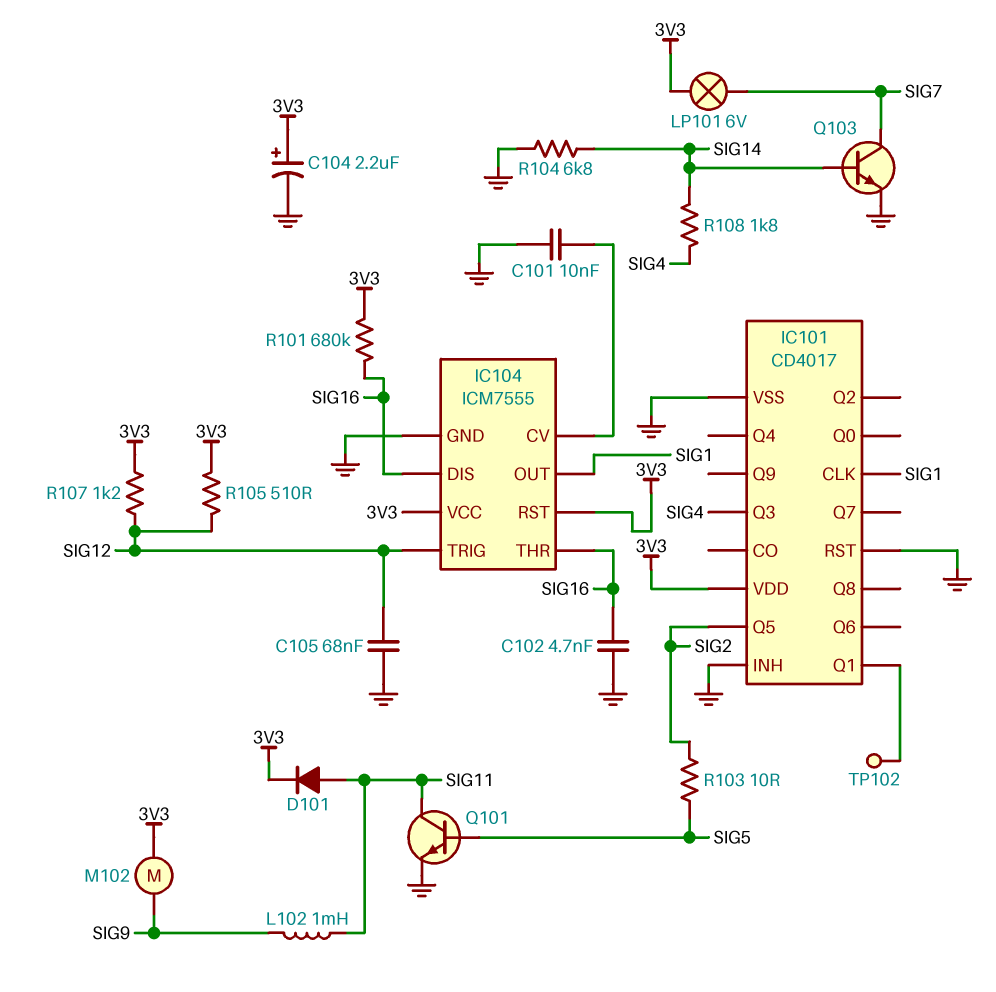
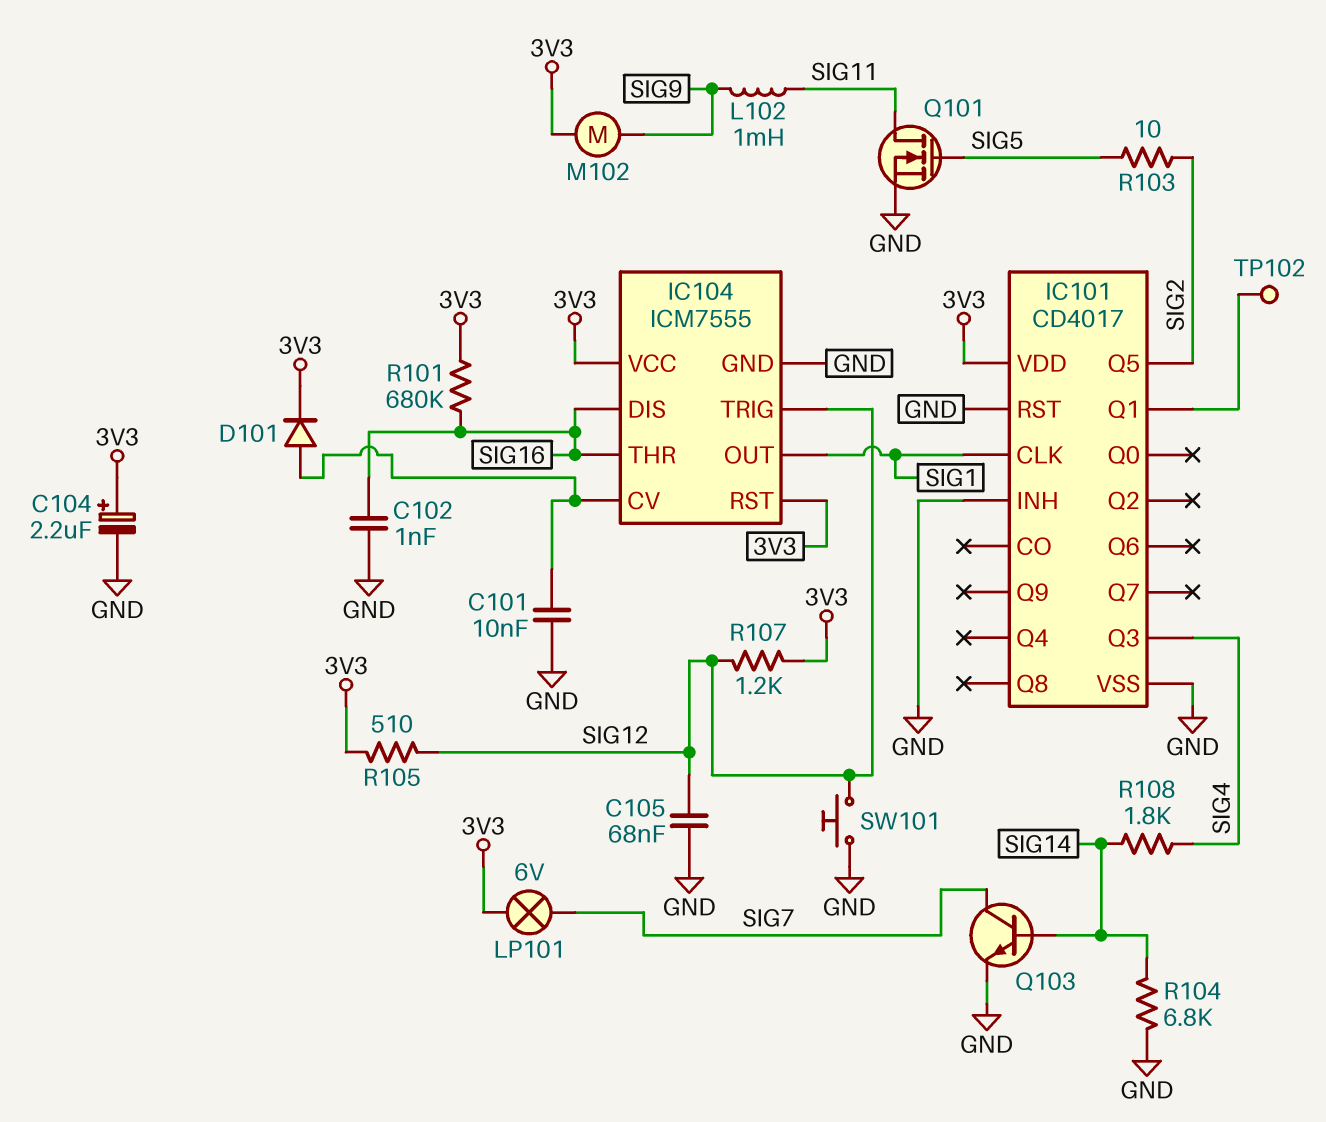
C102: 4.7nF (GND, SIG16) -> 1nF (GND, SIG16)
D101: diode (A SIG11, K 3V3) -> diode (A IC104/CV, K 3V3)
Q101: NPN (B SIG5, C SIG11, E GND) -> NMOS (G SIG5, D SIG11, S GND)
SW101: none -> button (GND, SIG12)

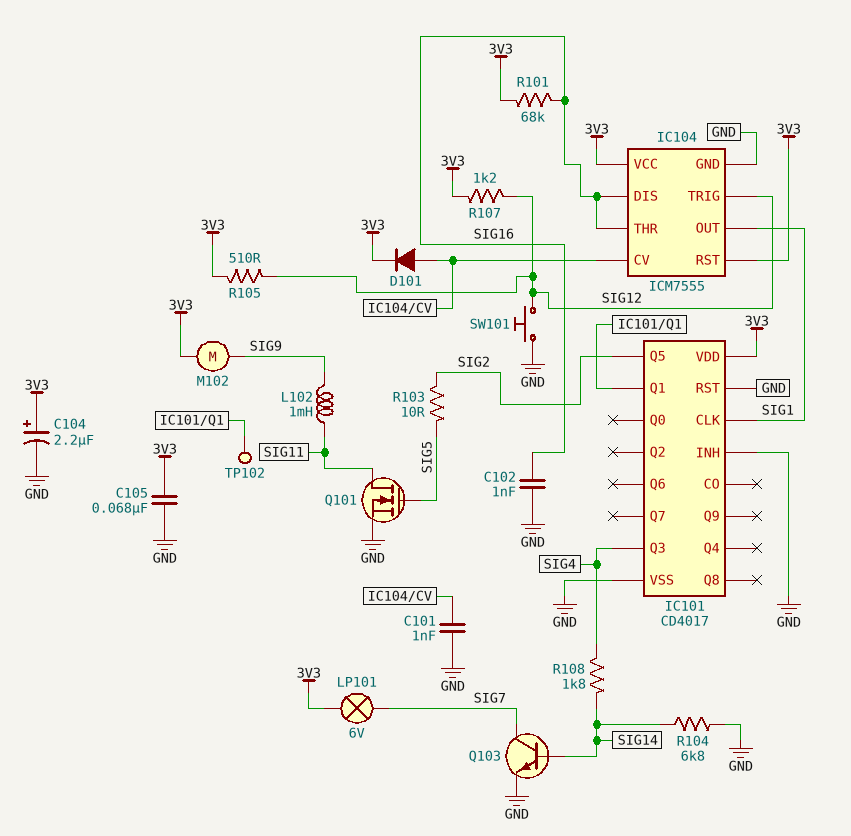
C101: 10nF (GND, IC104/CV) -> 1nF (GND, IC104/CV)
C105: 68nF (GND, SIG12) -> 68nF (3V3, GND)
R101: 680k (3V3, SIG16) -> 68k (3V3, SIG16)

